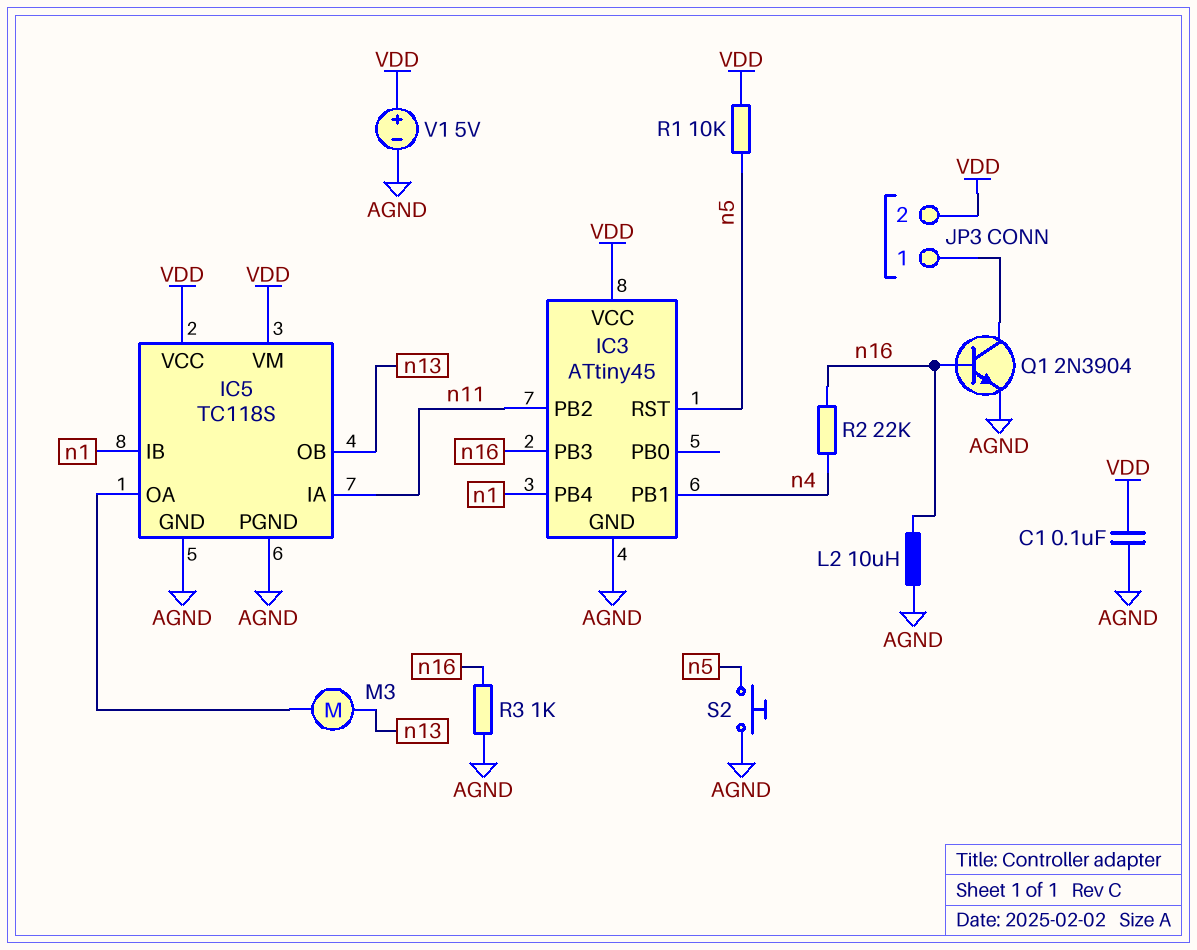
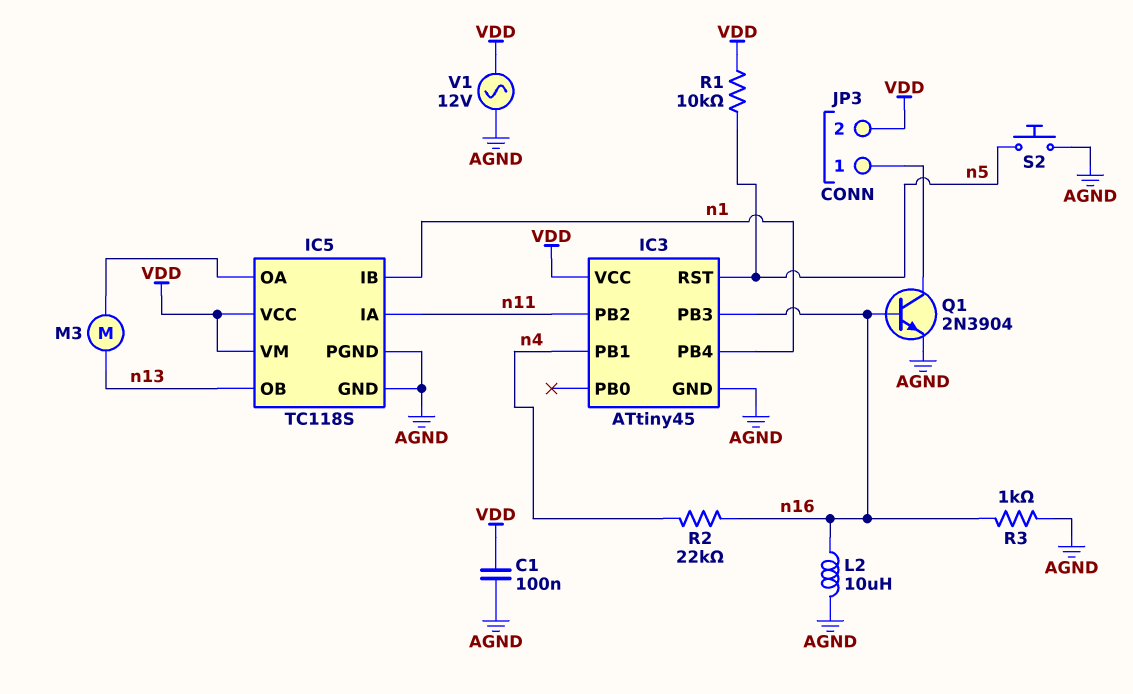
V1: 5V (plus VDD, minus AGND) -> AC 12V (AGND, VDD)

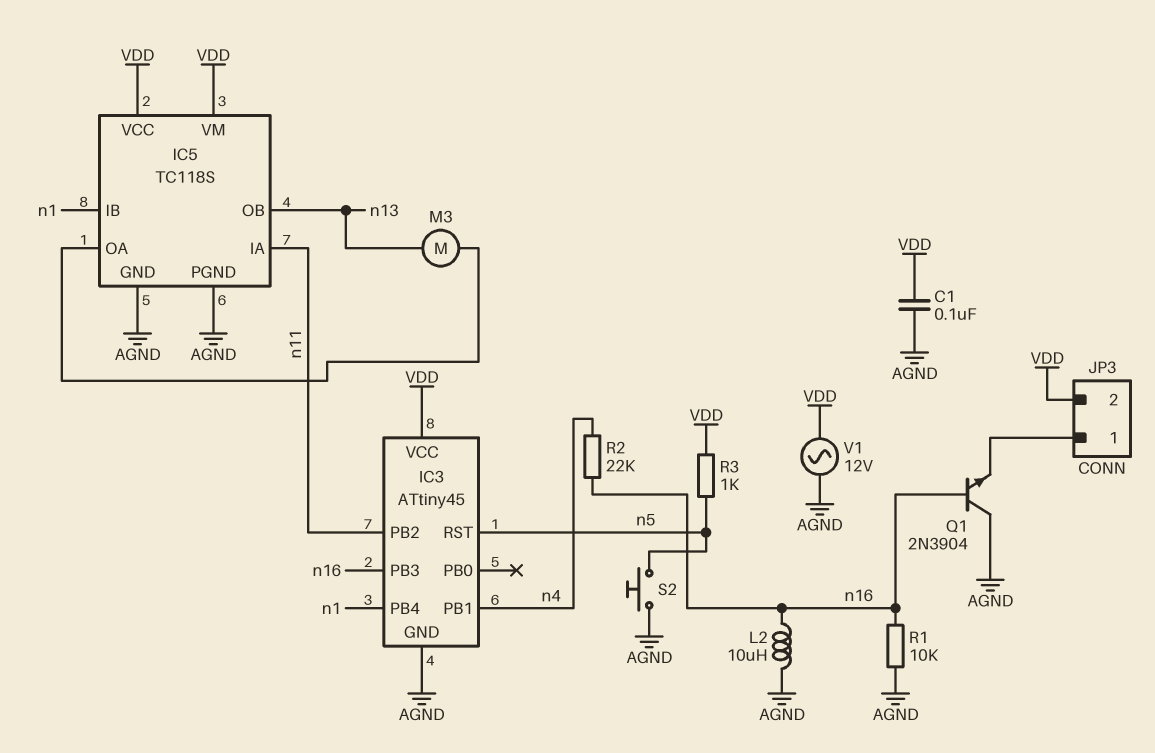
Q1: NPN 2N3904 (B n16, C JP3/1, E AGND) -> NPN 2N3904 (B n16, C AGND, E JP3/1)
R1: 10k (VDD, n5) -> 10k (AGND, n16)
R3: 1k (AGND, n16) -> 1k (VDD, n5)

